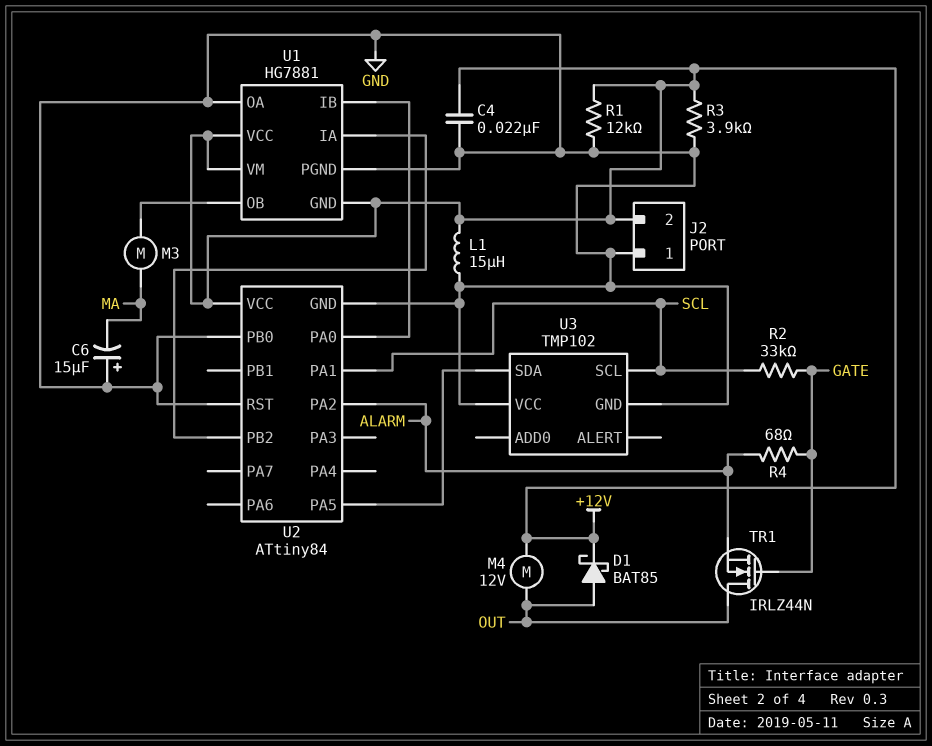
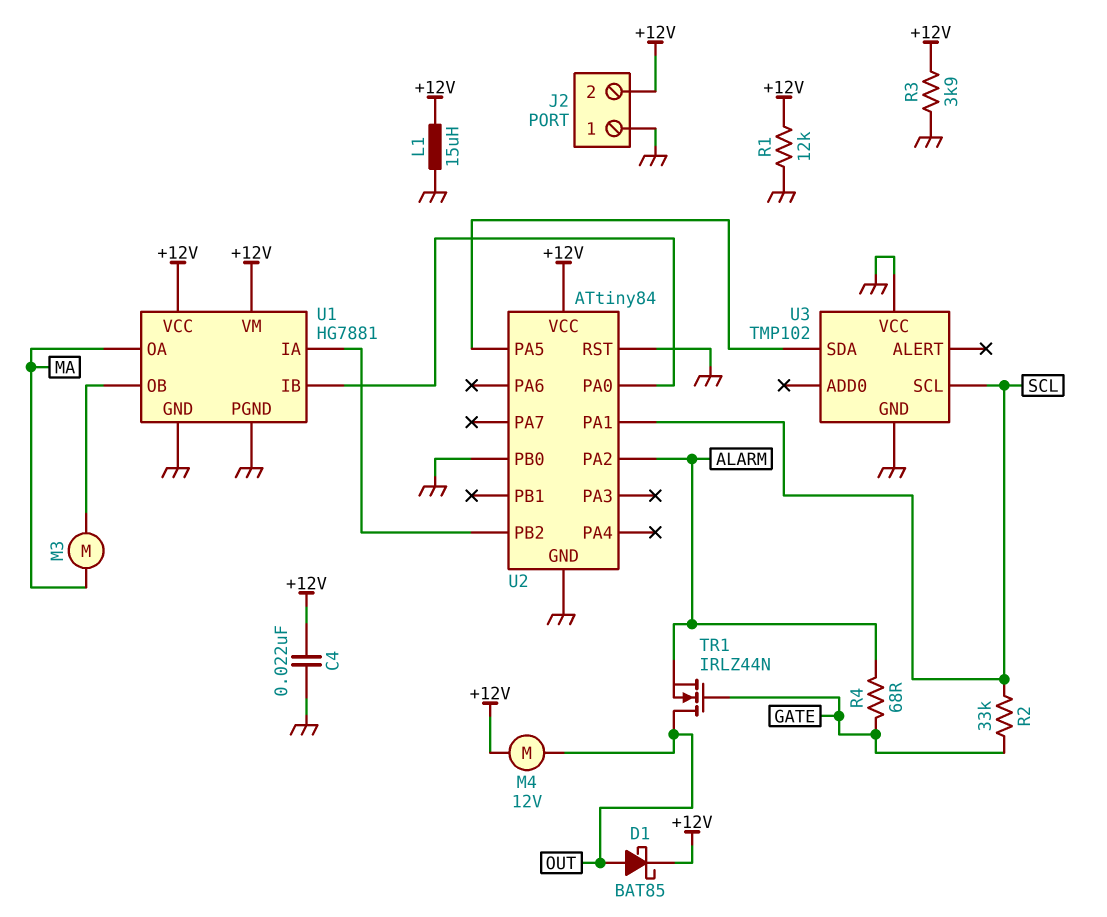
C6: 15uF (plus GND, minus MA) -> none
U1 pin GND: +12V -> GND
U1 pin OA: GND -> MA

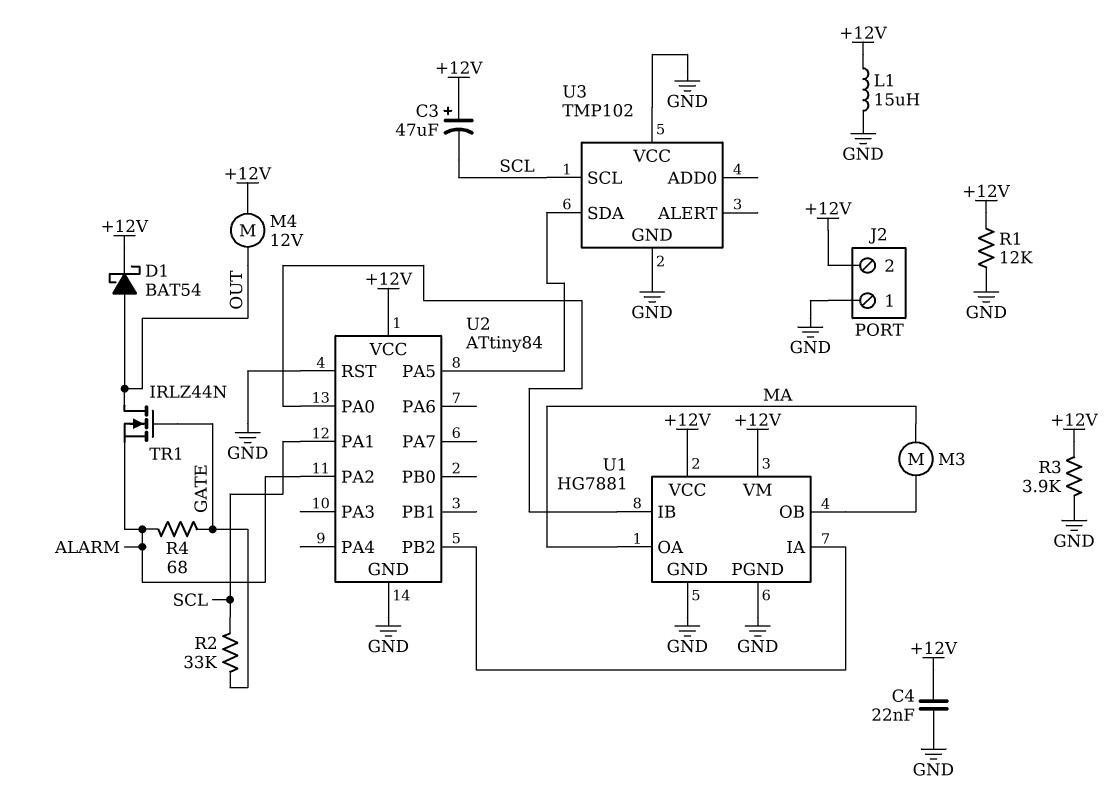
C3: none -> 47uF (plus +12V, minus SCL)
D1: schottky BAT85 (A OUT, K +12V) -> schottky BAT54 (A OUT, K +12V)
U2 pin PB0: GND -> none

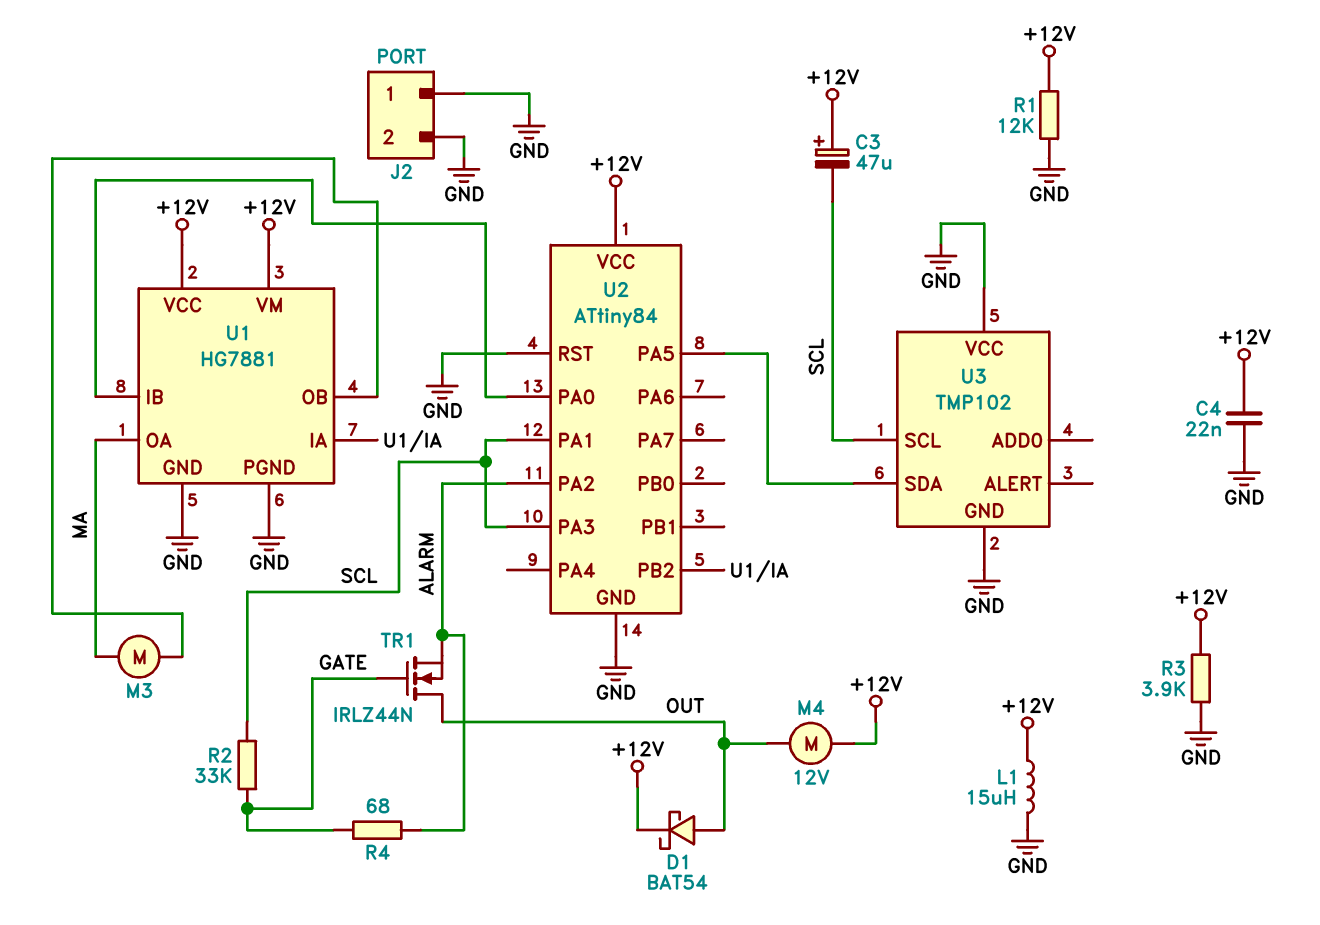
J2 pin 2: +12V -> GND
U2 pin PA3: none -> SCL

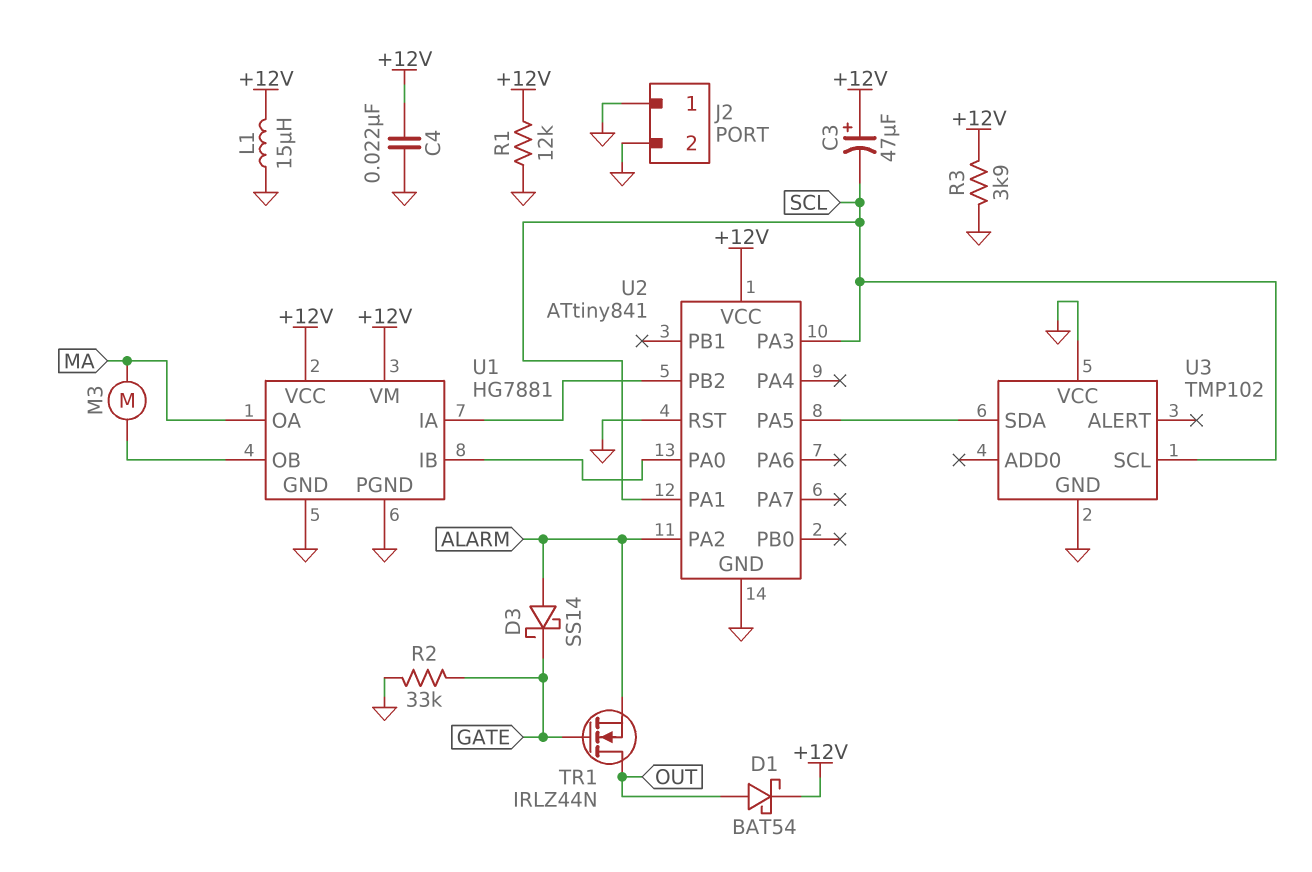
D3: none -> schottky SS14 (A ALARM, K GATE)
M4: motor 12V (+12V, OUT) -> none
R2: 33k (GATE, SCL) -> 33k (GATE, GND)
R4: 68 (ALARM, GATE) -> none
U2: ATtiny84 -> ATtiny841

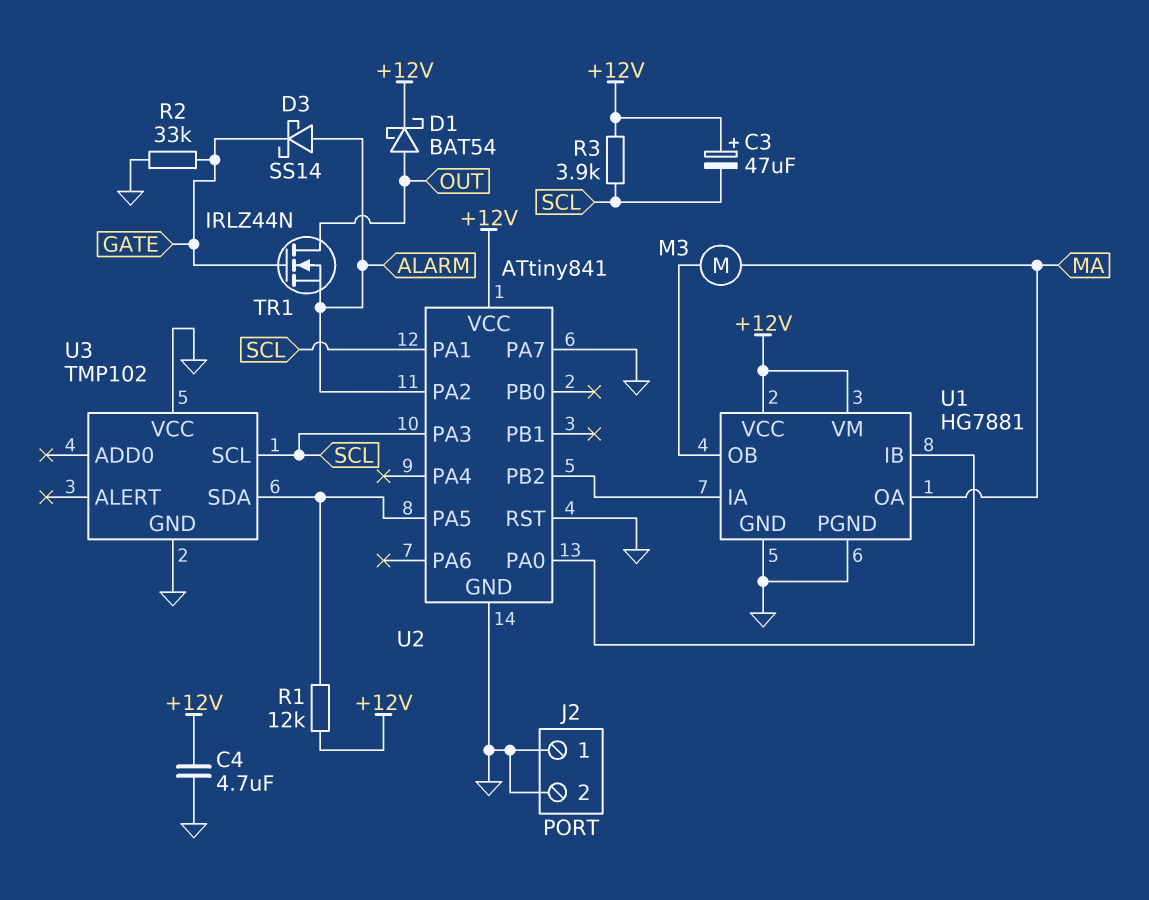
C4: 22nF (+12V, GND) -> 4.7uF (+12V, GND)
L1: 15uH (+12V, GND) -> none
R1: 12k (+12V, GND) -> 12k (+12V, U2/PA5)
R3: 3.9k (+12V, GND) -> 3.9k (+12V, SCL)
U2 pin PA7: none -> GND

